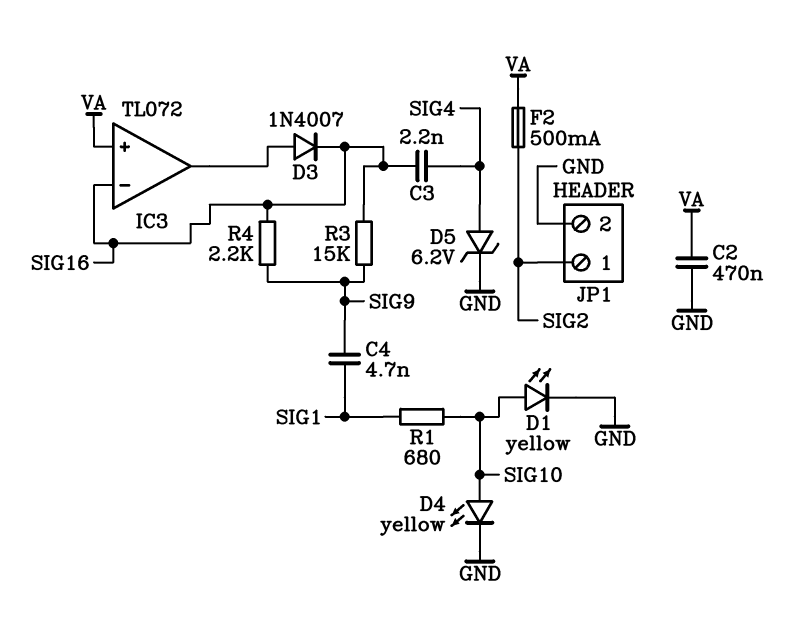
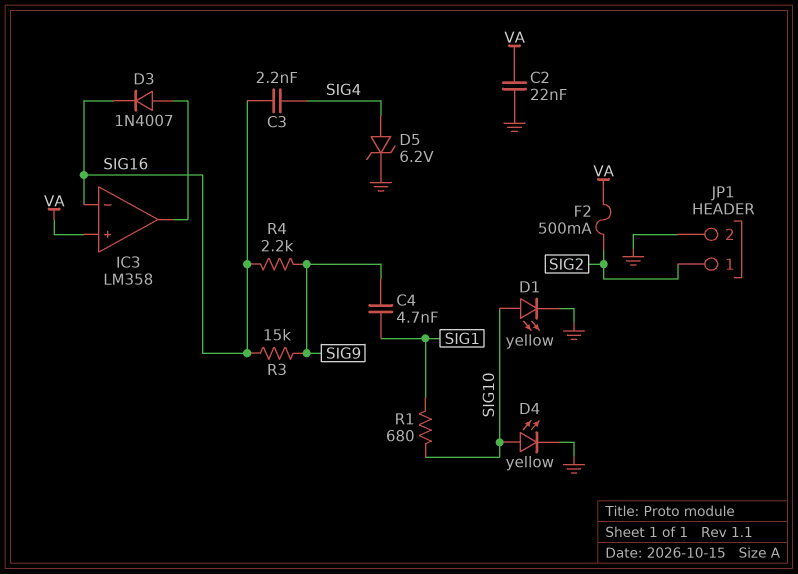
C2: 470nF (GND, VA) -> 22nF (GND, VA)
IC3: TL072 -> LM358

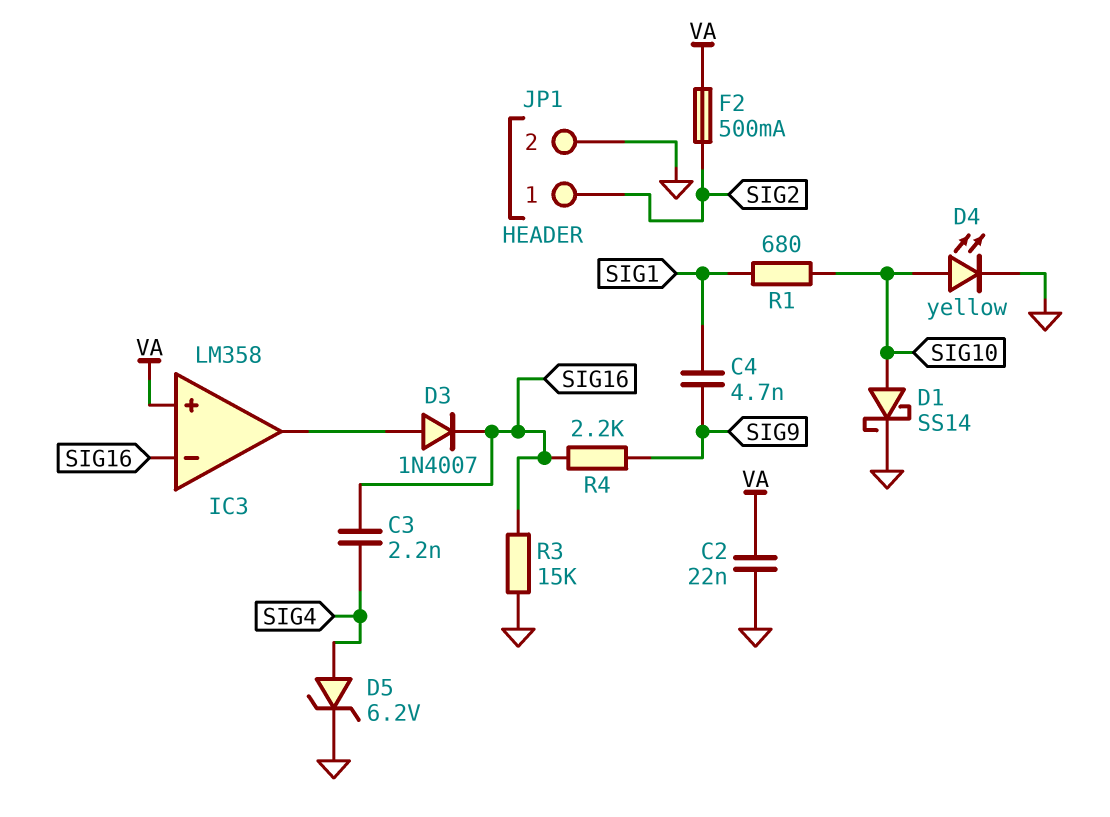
D1: LED yellow (A SIG10, K GND) -> schottky SS14 (A SIG10, K GND)
R3: 15k (SIG9, SIG16) -> 15k (GND, SIG16)

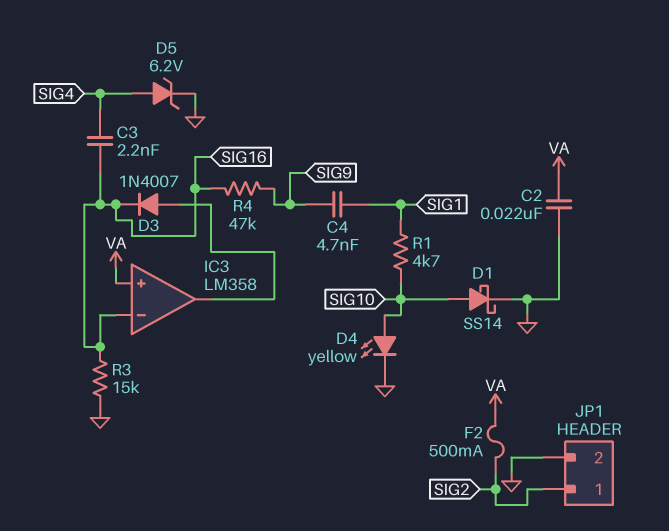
R1: 680 (SIG1, SIG10) -> 4.7k (SIG1, SIG10)
R4: 2.2k (SIG9, SIG16) -> 47k (SIG9, SIG16)

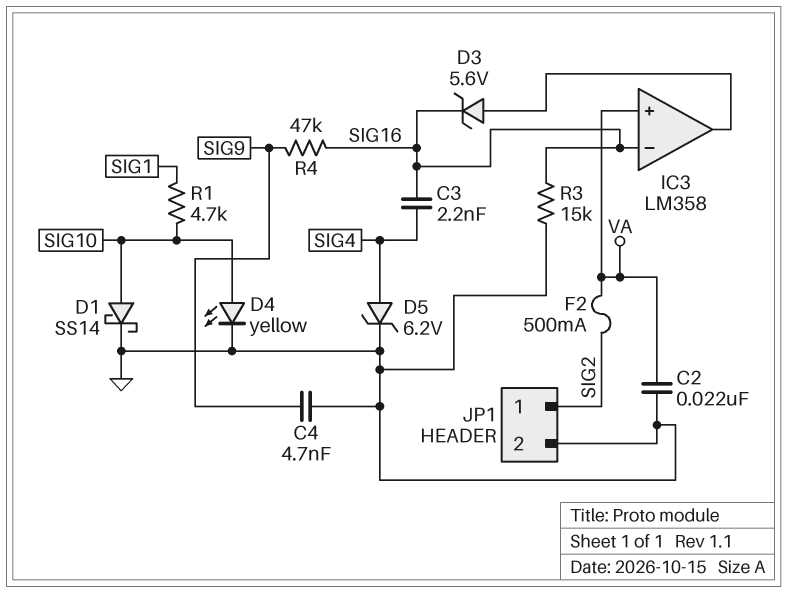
C4: 4.7nF (SIG1, SIG9) -> 4.7nF (GND, SIG9)
D3: diode 1N4007 (A IC3/out, K SIG16) -> zener 5.6V (A IC3/out, K SIG16)

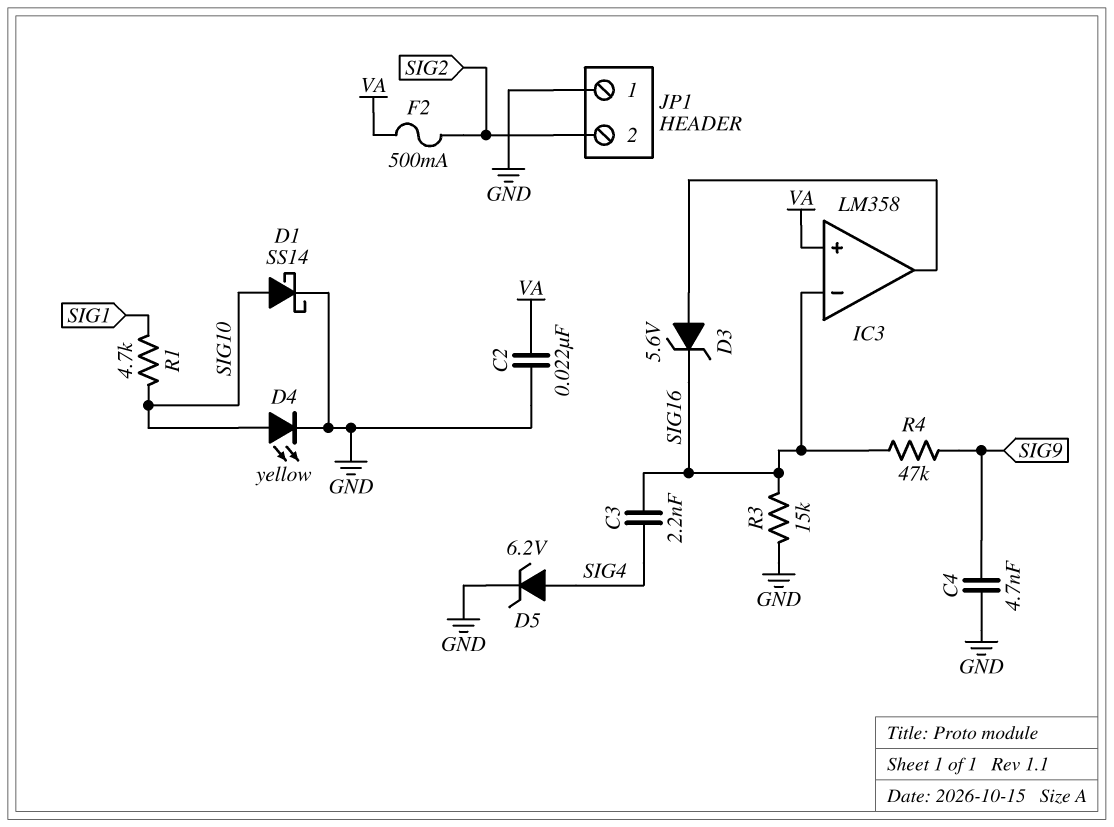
JP1 pin 1: SIG2 -> GND
JP1 pin 2: GND -> SIG2

